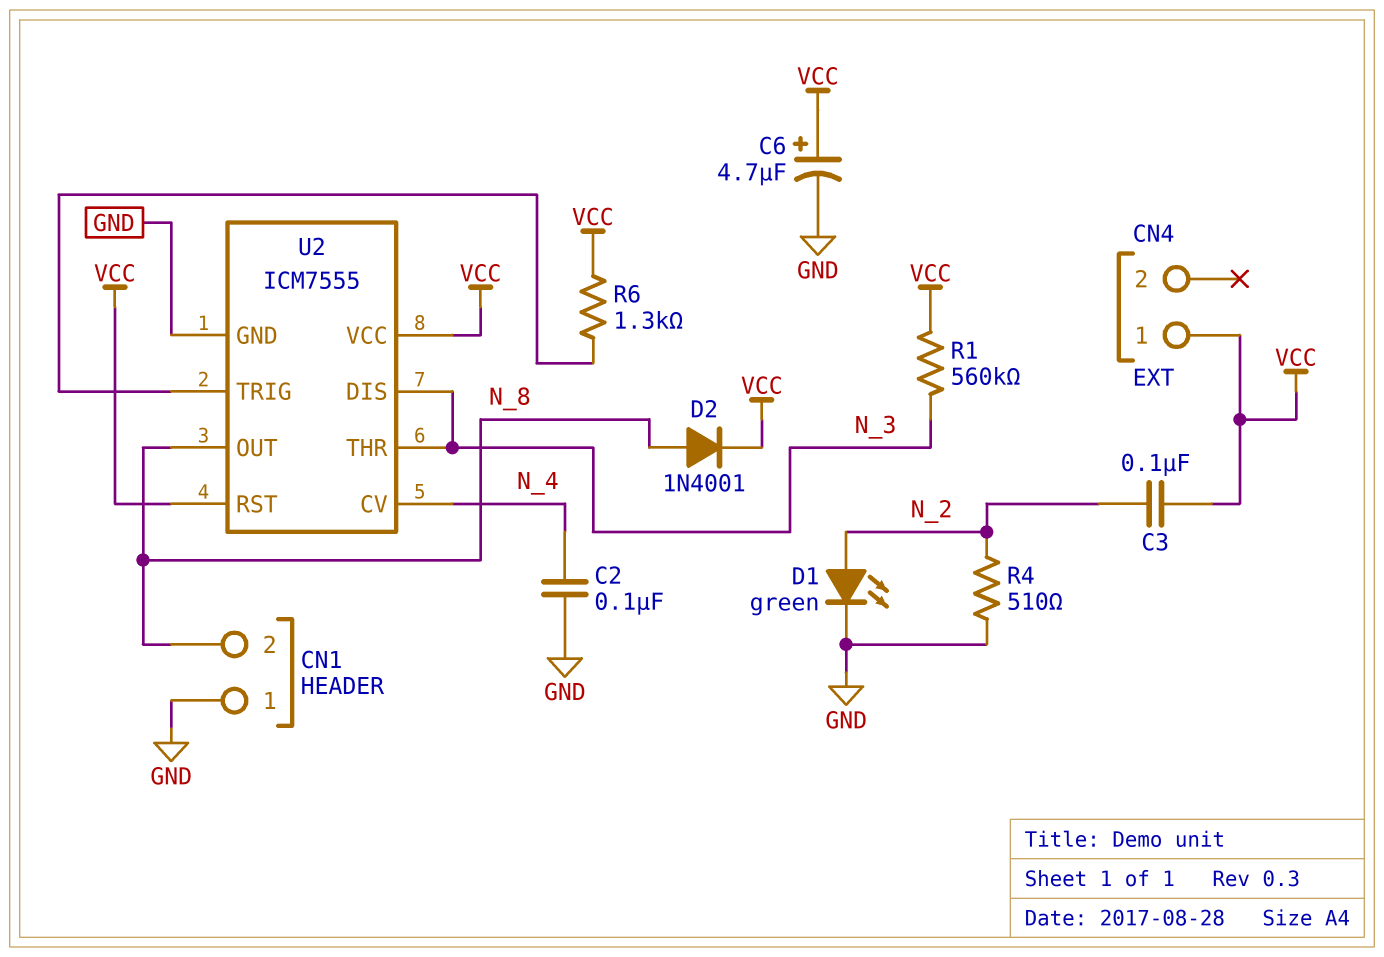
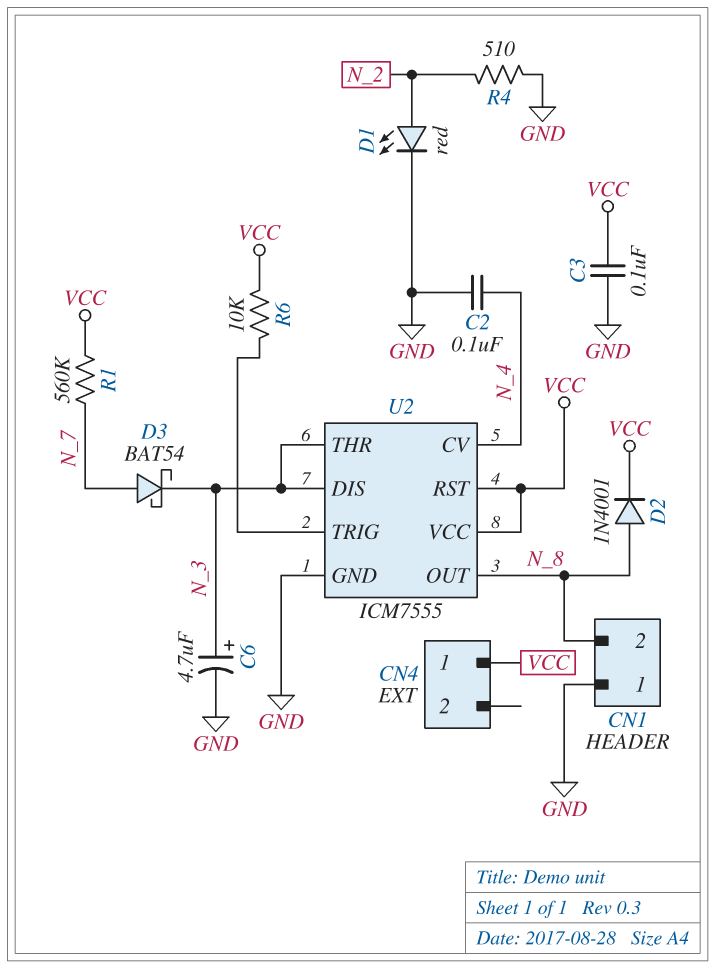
C3: 100nF (N_2, VCC) -> 100nF (GND, VCC)
C6: 4.7uF (plus VCC, minus GND) -> 4.7uF (plus N_3, minus GND)
D1: LED green (A N_2, K GND) -> LED red (A N_2, K GND)
D3: none -> schottky BAT54 (A N_7, K N_3)
R1: 560k (N_3, VCC) -> 560k (N_7, VCC)
R6: 1.3k (U2/TRIG, VCC) -> 10k (U2/TRIG, VCC)

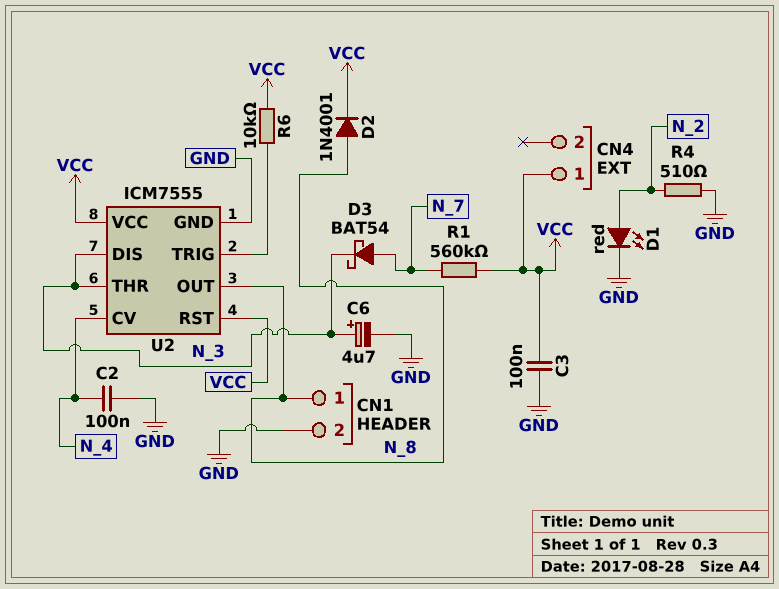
CN1 pin 1: GND -> N_8
CN1 pin 2: N_8 -> GND

